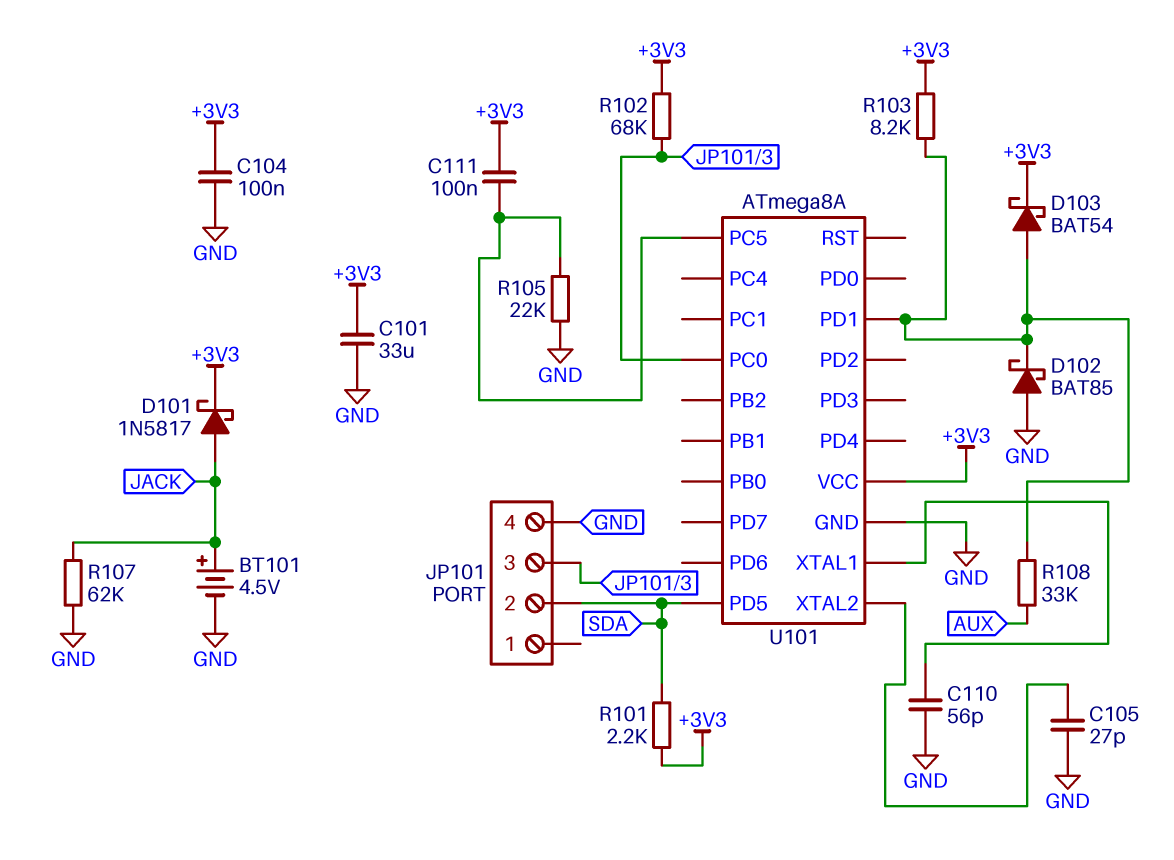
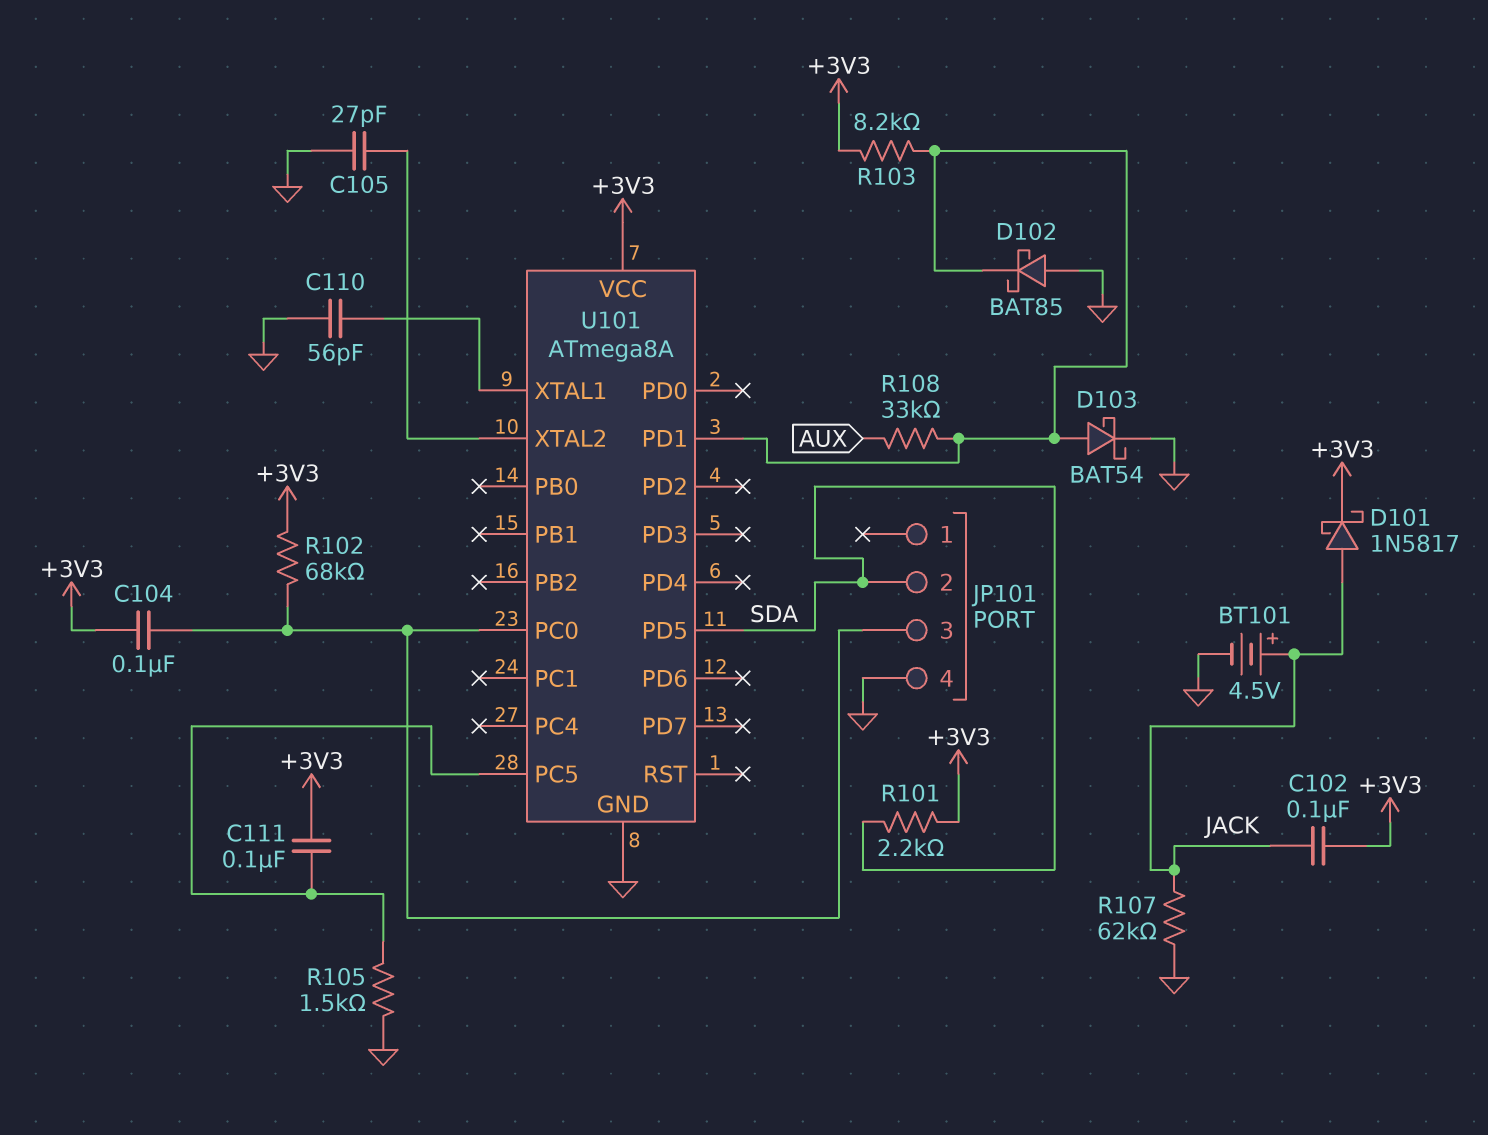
C101: 33uF (+3V3, GND) -> none
C102: none -> 100nF (+3V3, JACK)
C104: 100nF (+3V3, GND) -> 100nF (+3V3, JP101/3)
D103: schottky BAT54 (A U101/PD1, K +3V3) -> schottky BAT54 (A U101/PD1, K GND)
R105: 22k (GND, U101/PC5) -> 1.5k (GND, U101/PC5)

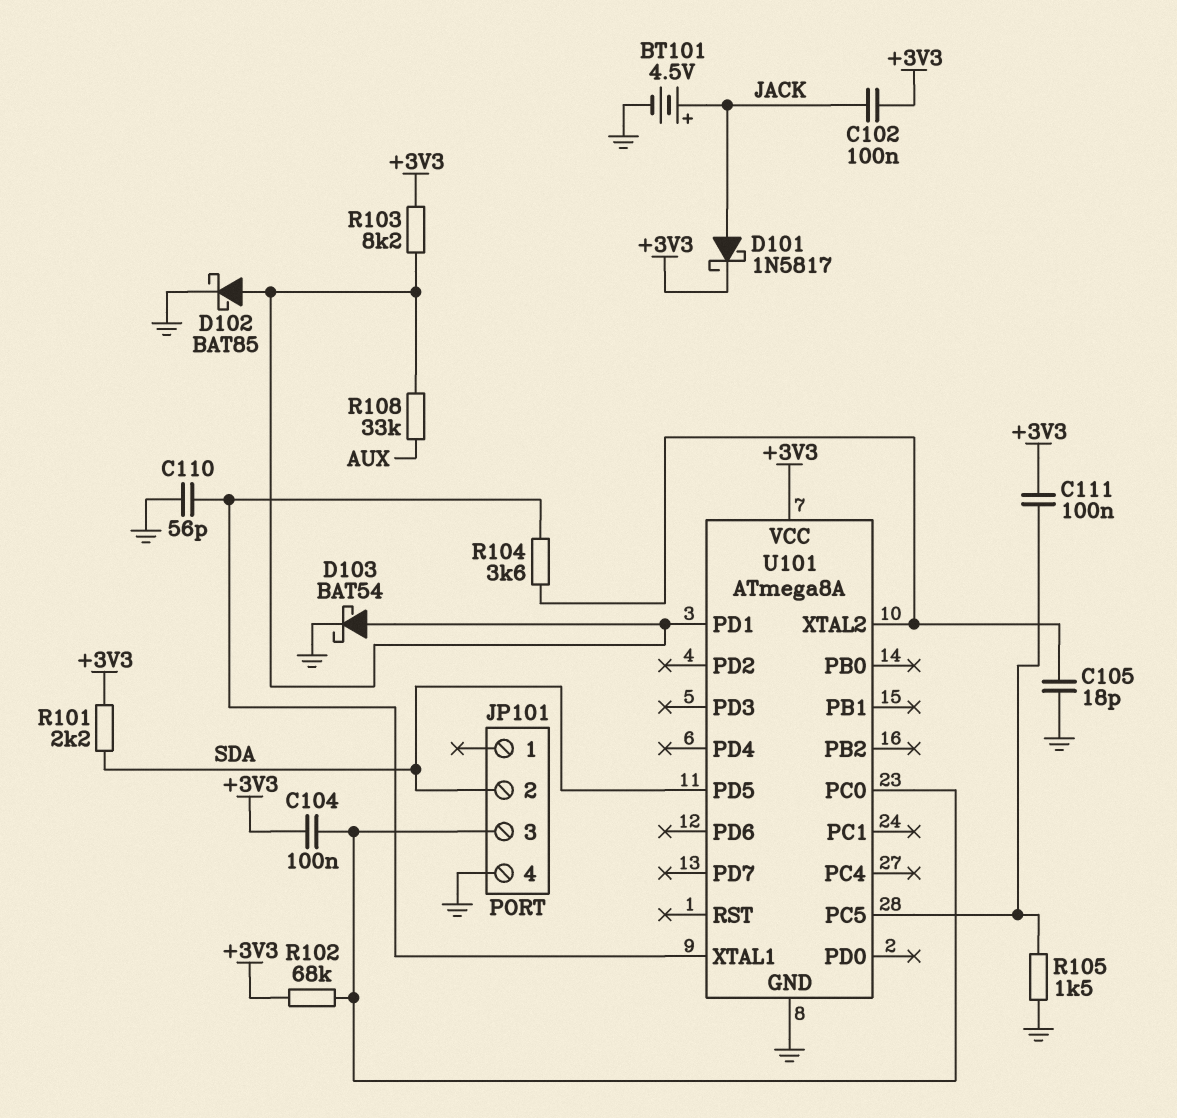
C105: 27pF (GND, U101/XTAL2) -> 18pF (GND, U101/XTAL2)
D102: schottky BAT85 (A GND, K U101/PD1) -> schottky BAT85 (A U101/PD1, K GND)
R104: none -> 3.6k (U101/XTAL1, U101/XTAL2)
R107: 62k (GND, JACK) -> none

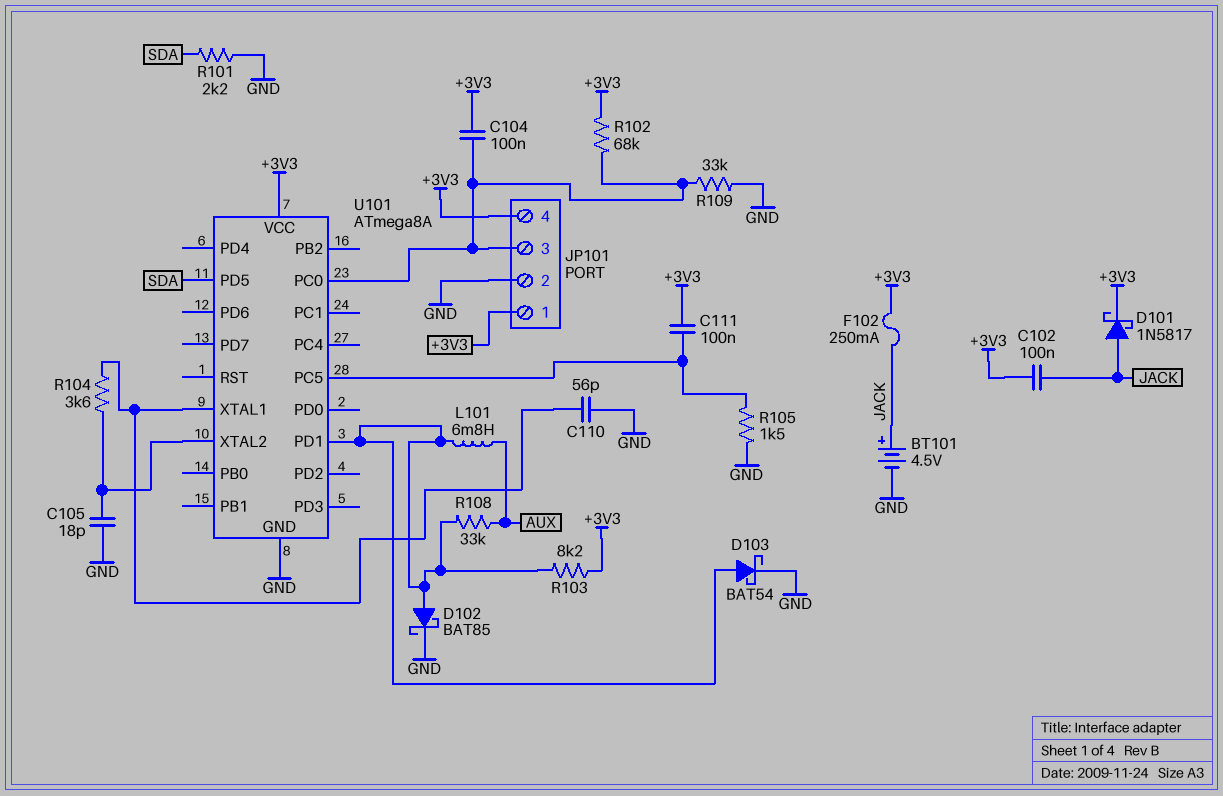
F102: none -> 250mA (+3V3, JACK)
JP101 pin 1: none -> +3V3
JP101 pin 2: SDA -> GND
JP101 pin 4: GND -> +3V3
L101: none -> 6.8mH (AUX, U101/PD1)
R101: 2.2k (+3V3, SDA) -> 2.2k (GND, SDA)
R109: none -> 33k (GND, JP101/3)

